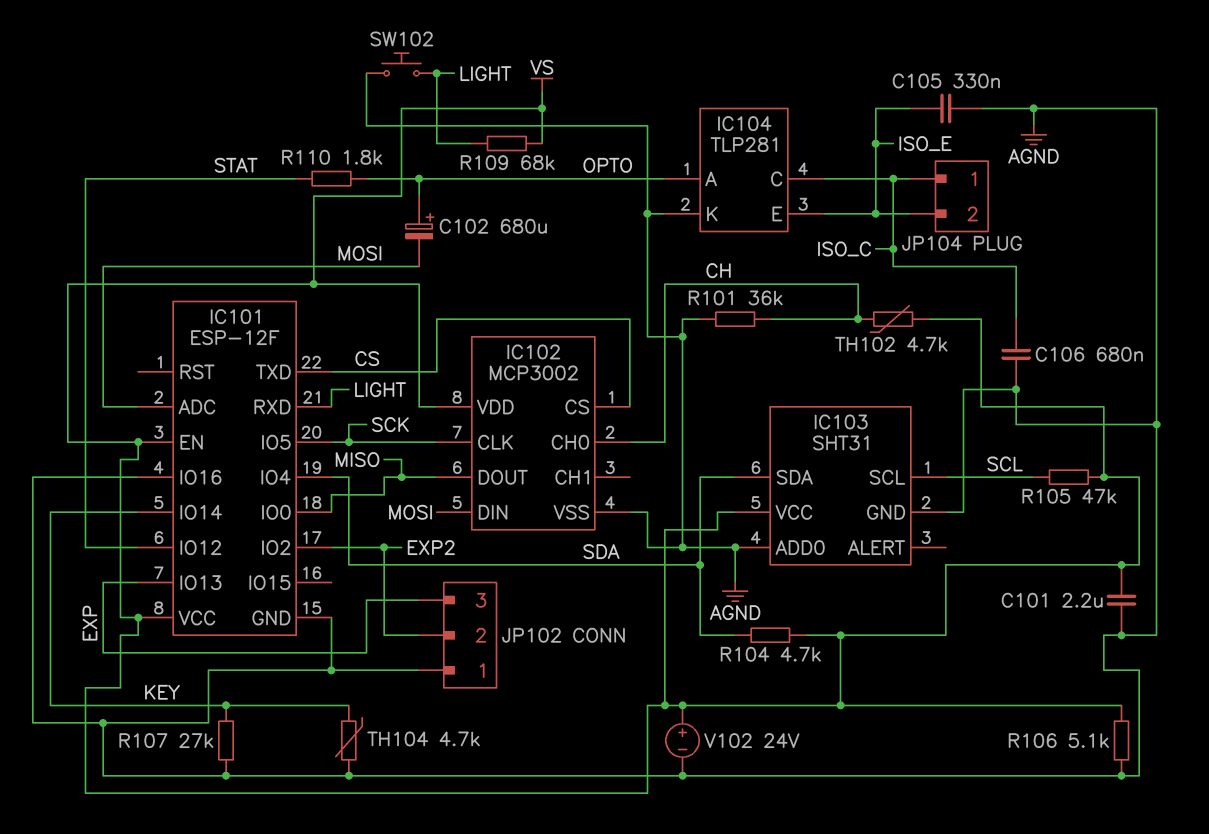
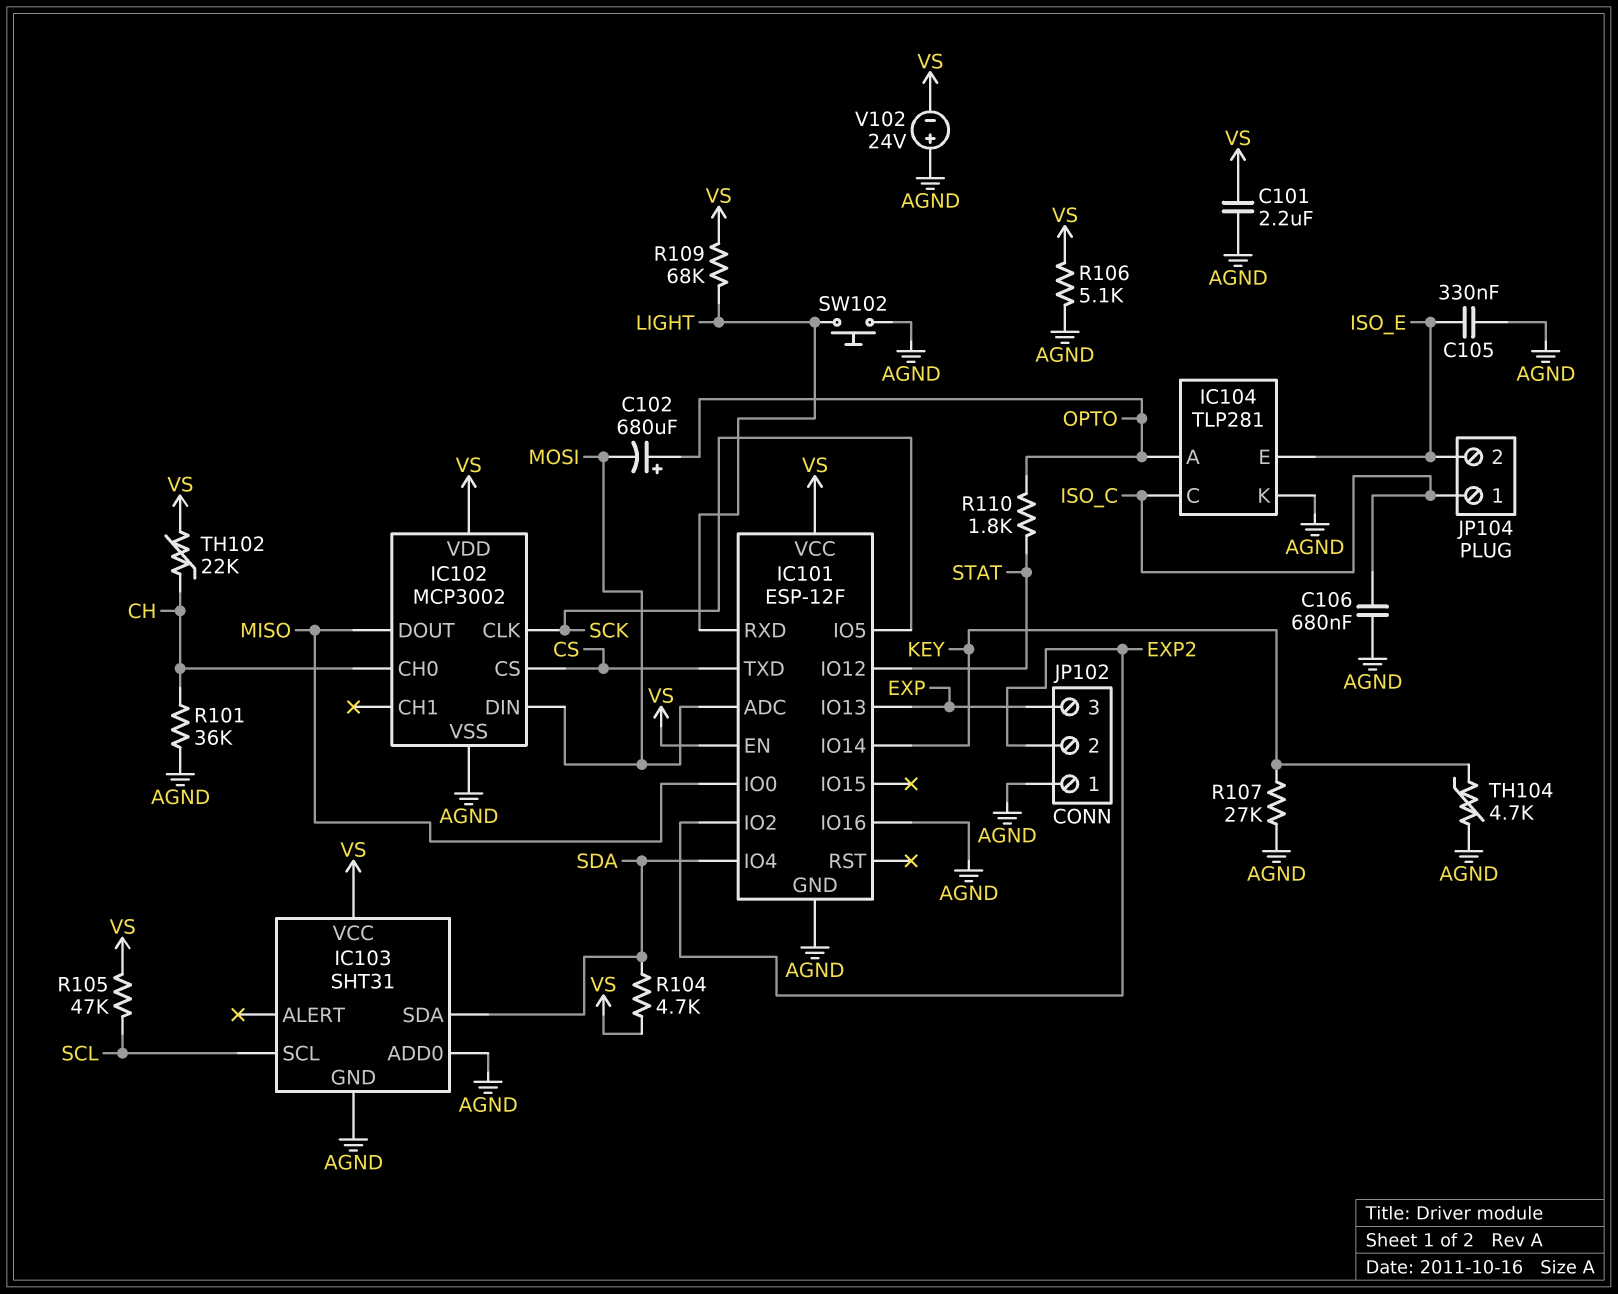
TH102: 4.7k (CH, VS) -> 22k (CH, VS)
V102: 24V (plus VS, minus AGND) -> 24V (plus AGND, minus VS)

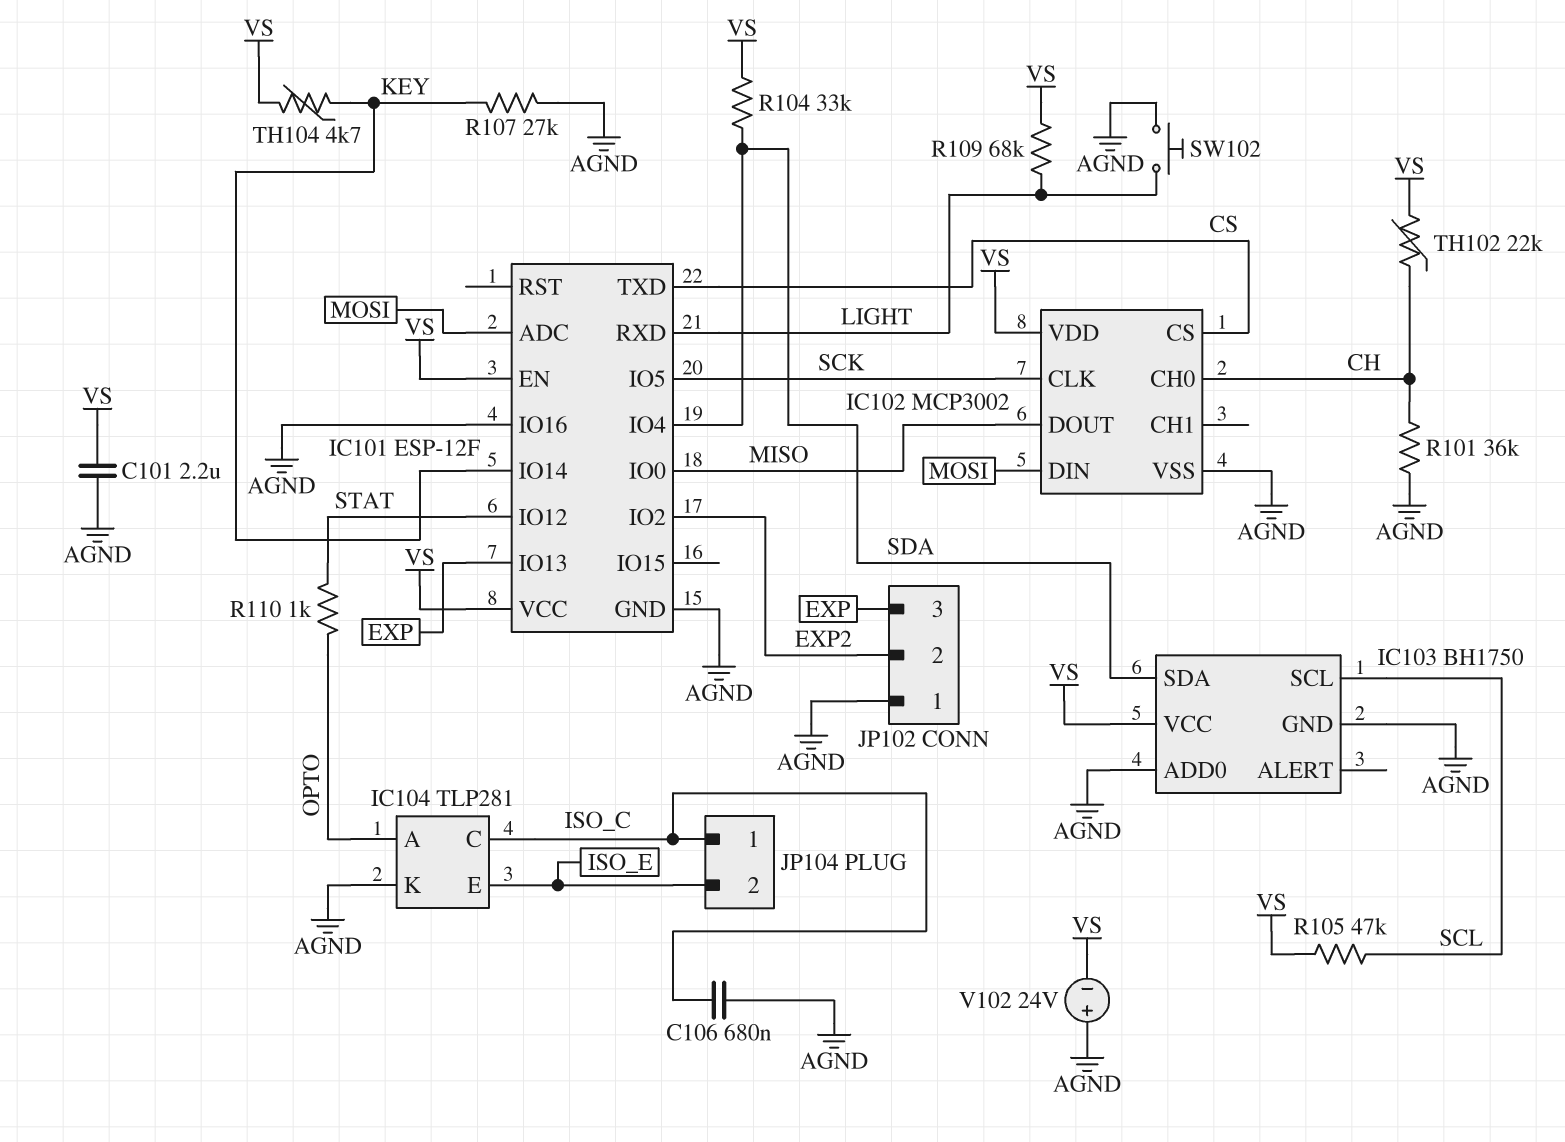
C102: 680uF (plus OPTO, minus MOSI) -> none
C105: 330nF (AGND, ISO_E) -> none
IC103: SHT31 -> BH1750
R104: 4.7k (SDA, VS) -> 33k (SDA, VS)
R106: 5.1k (AGND, VS) -> none
R110: 1.8k (OPTO, STAT) -> 1k (OPTO, STAT)
TH104: 4.7k (AGND, KEY) -> 4.7k (KEY, VS)

